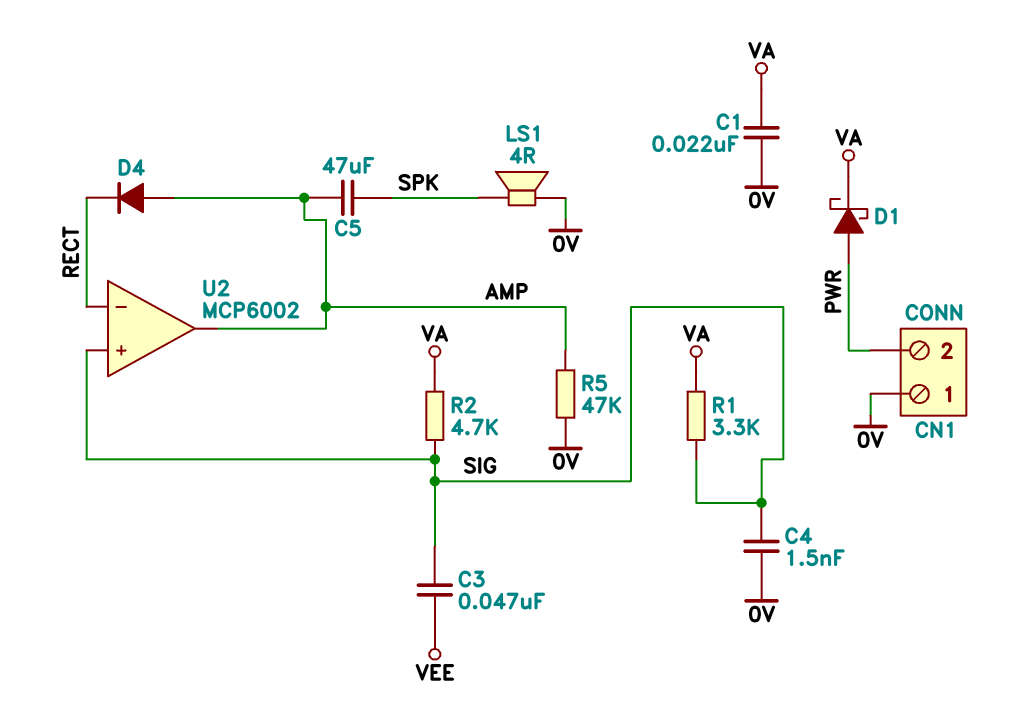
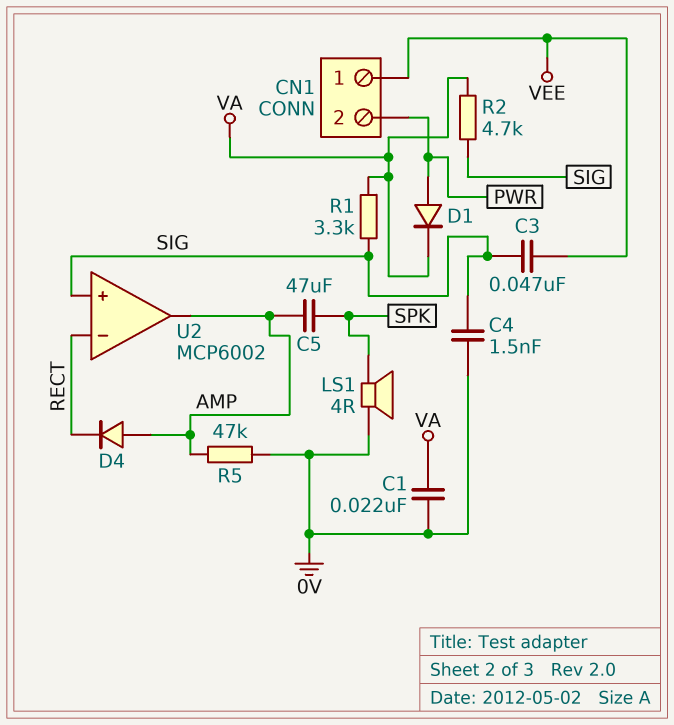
CN1 pin 1: 0V -> VEE
D1: schottky (A PWR, K VA) -> diode (A PWR, K VA)

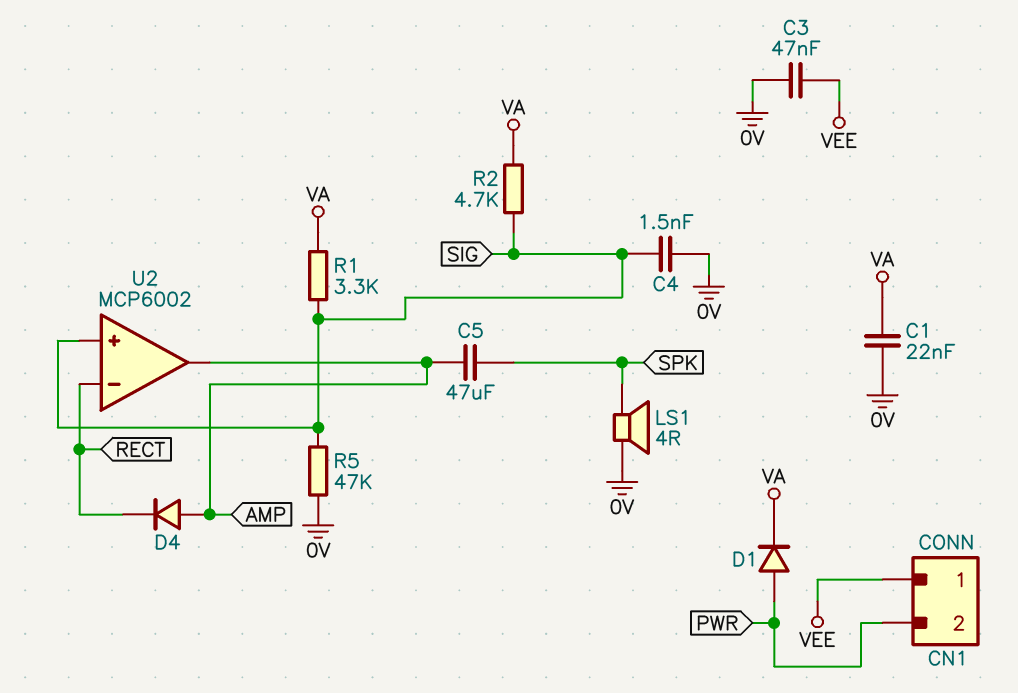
C3: 47nF (SIG, VEE) -> 47nF (0V, VEE)
R5: 47k (0V, AMP) -> 47k (0V, SIG)

